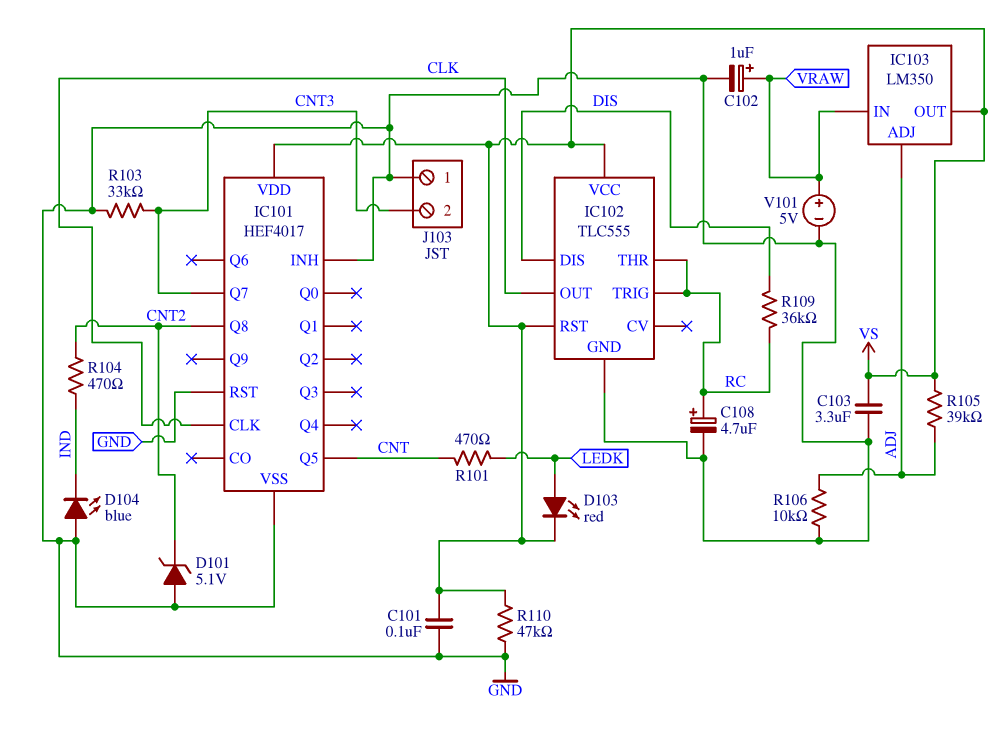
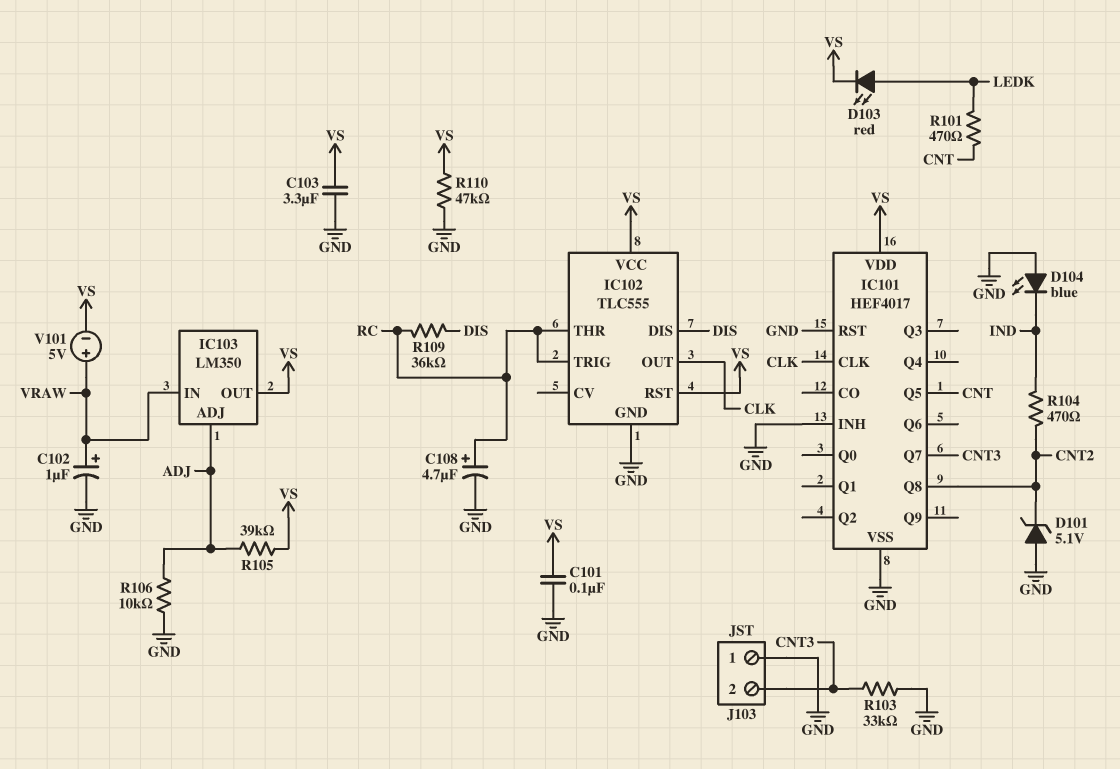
V101: 5V (plus VRAW, minus GND) -> 5V (plus VRAW, minus VS)

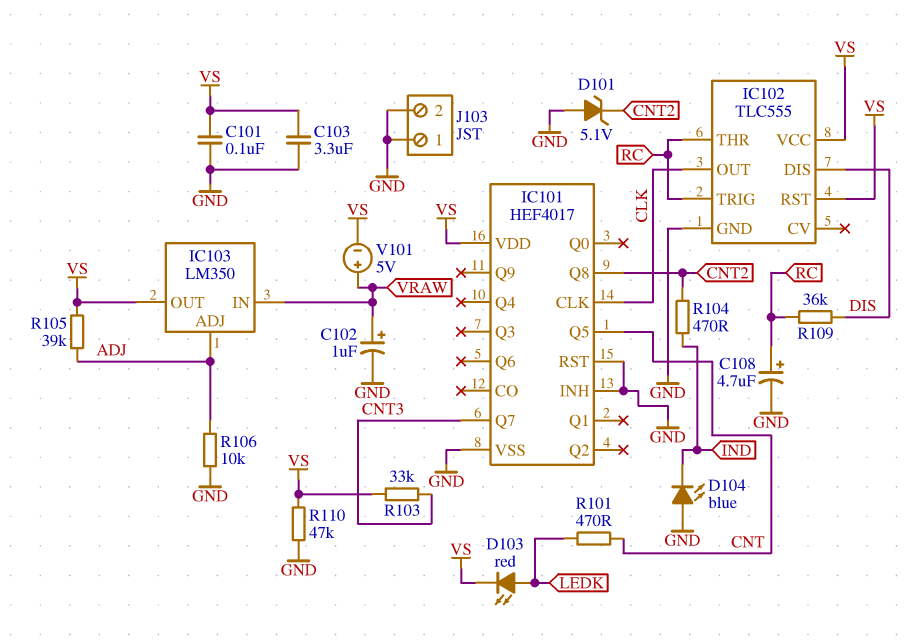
J103 pin 2: CNT3 -> GND
R103: 33k (CNT3, GND) -> 33k (CNT3, VS)

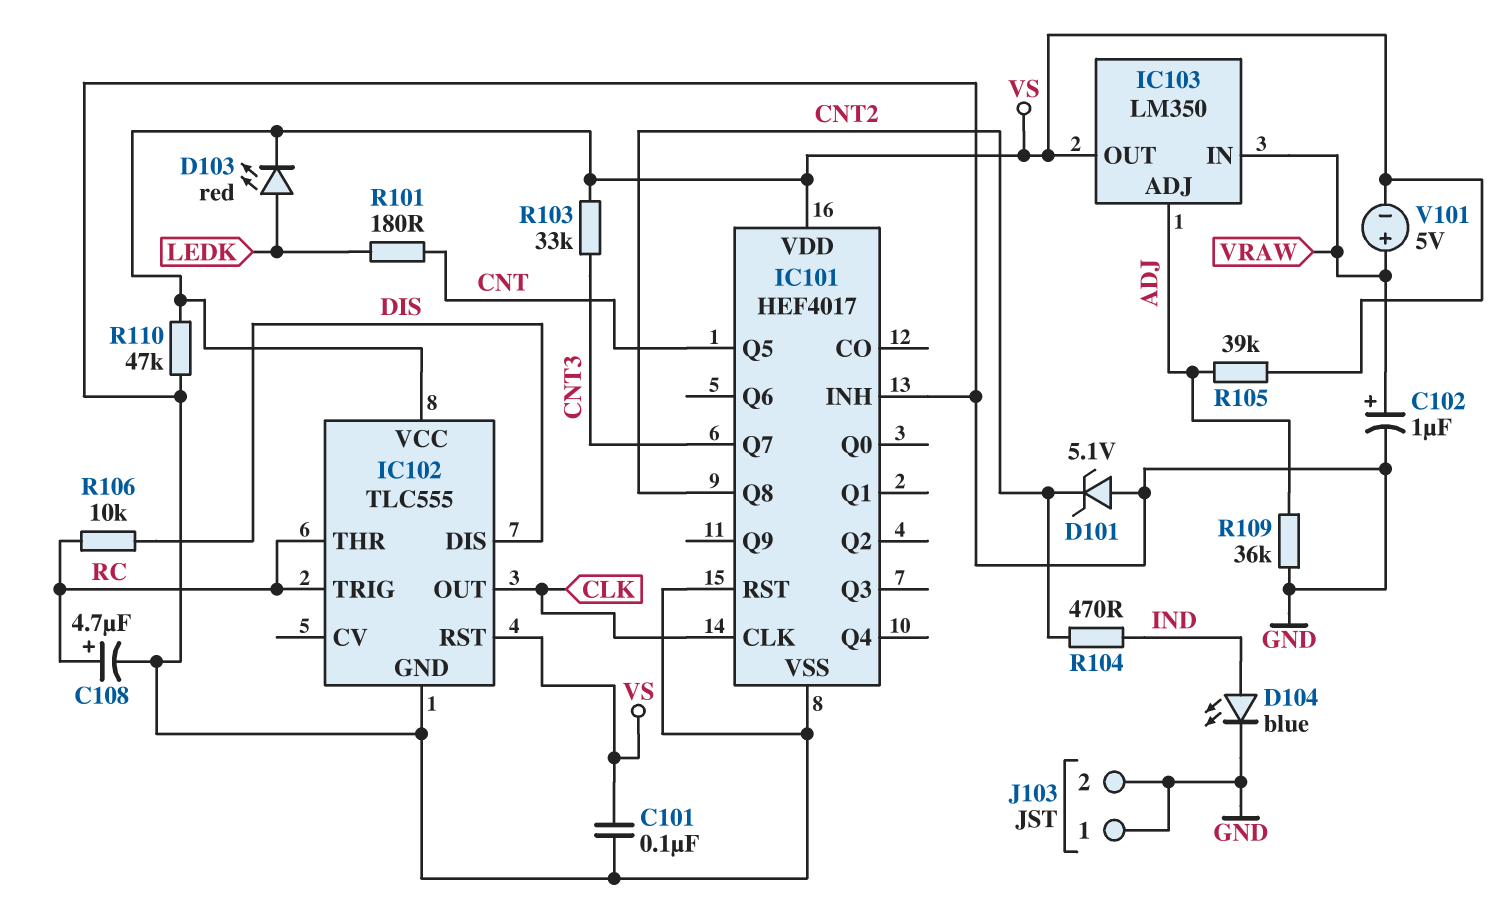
C103: 3.3uF (GND, VS) -> none
D104: LED blue (A GND, K IND) -> LED blue (A IND, K GND)
R101: 470 (CNT, LEDK) -> 180 (CNT, LEDK)
R106: 10k (ADJ, GND) -> 10k (DIS, RC)
R109: 36k (DIS, RC) -> 36k (ADJ, GND)

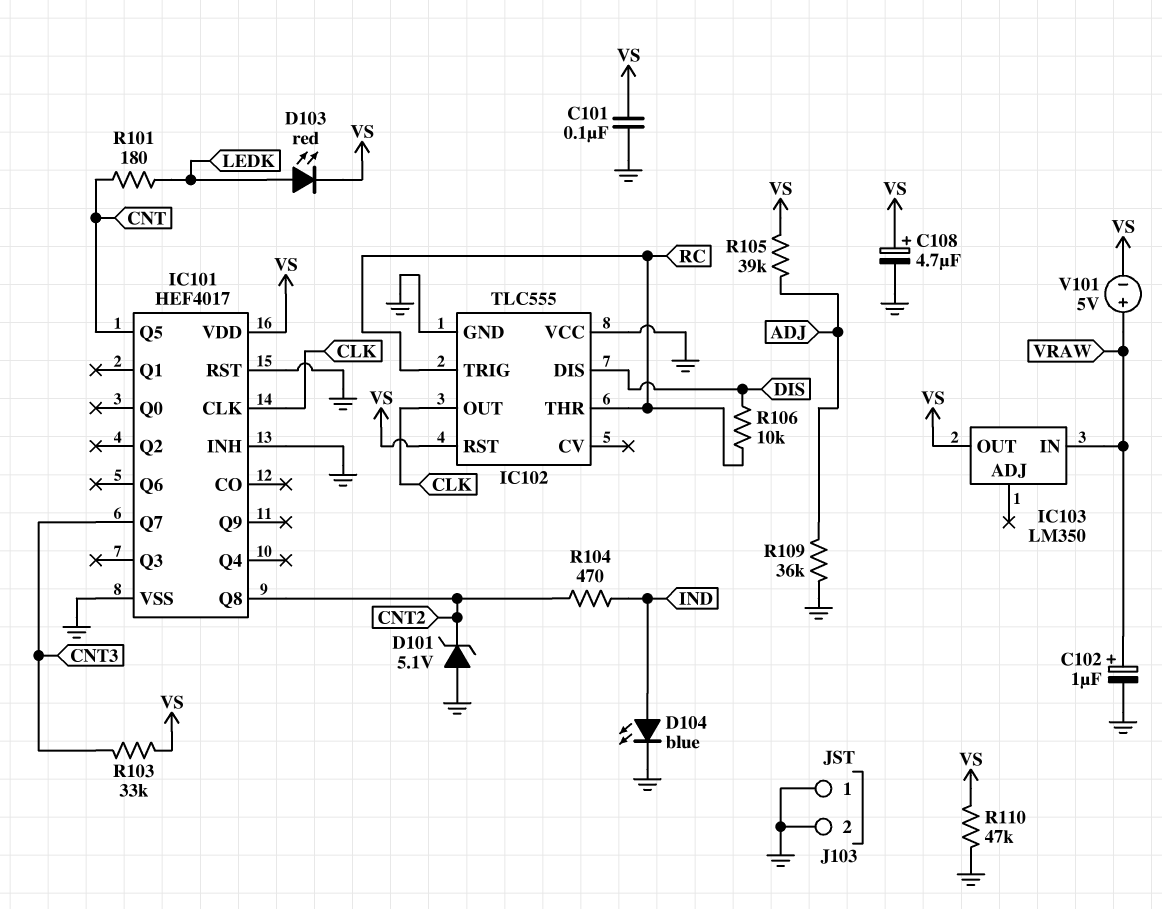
C108: 4.7uF (plus RC, minus GND) -> 4.7uF (plus VS, minus GND)
IC102 pin VCC: VS -> GND
IC103 pin ADJ: ADJ -> none

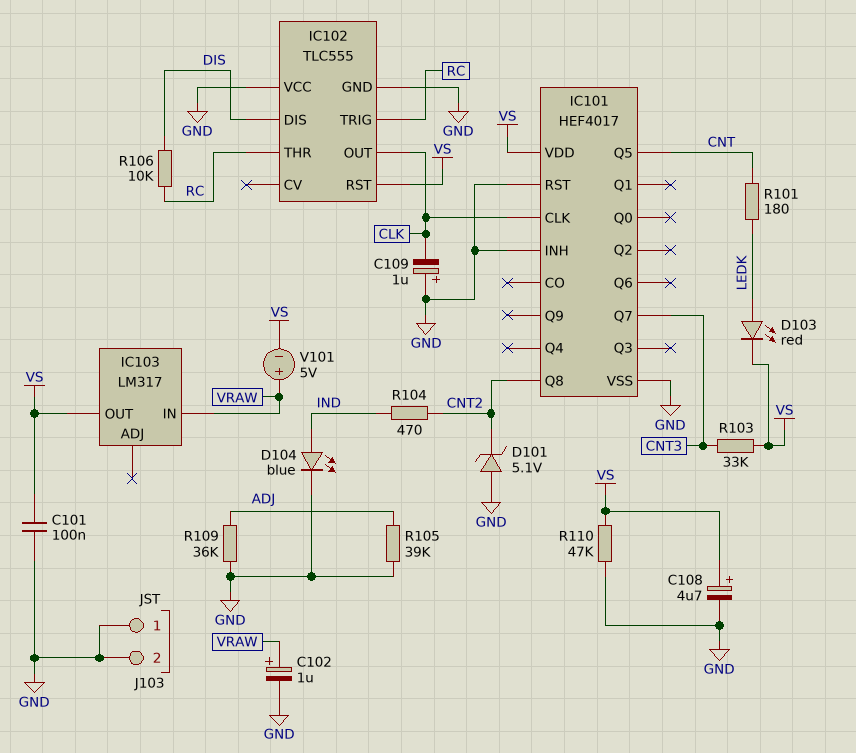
C109: none -> 1uF (plus GND, minus CLK)
IC103: LM350 -> LM317
R105: 39k (ADJ, VS) -> 39k (ADJ, GND)

